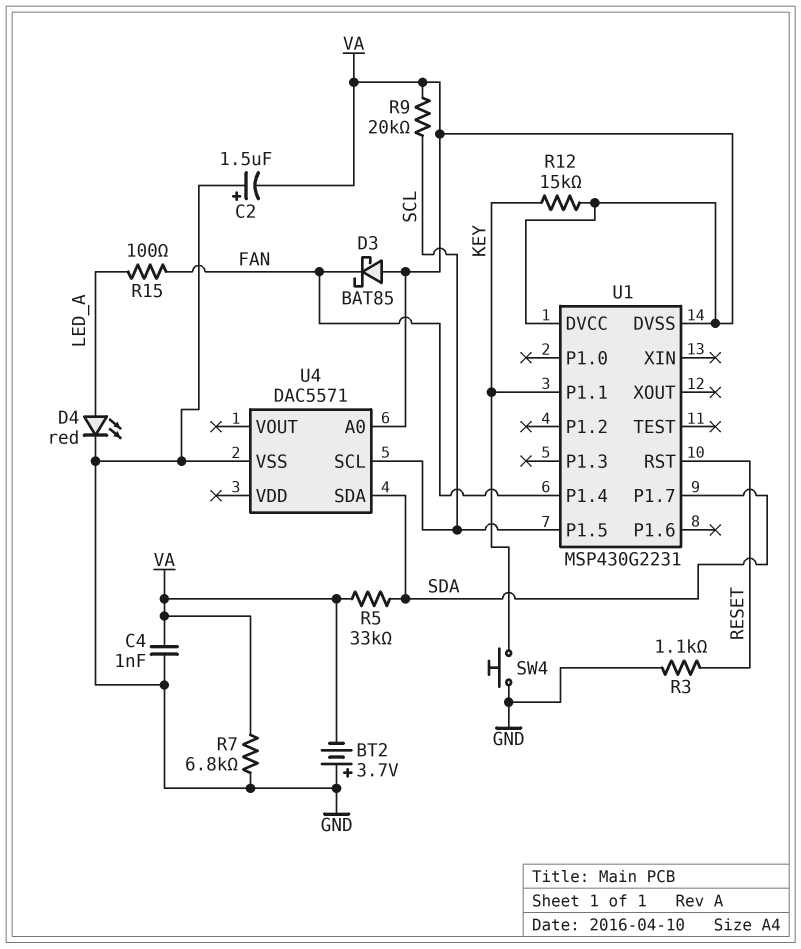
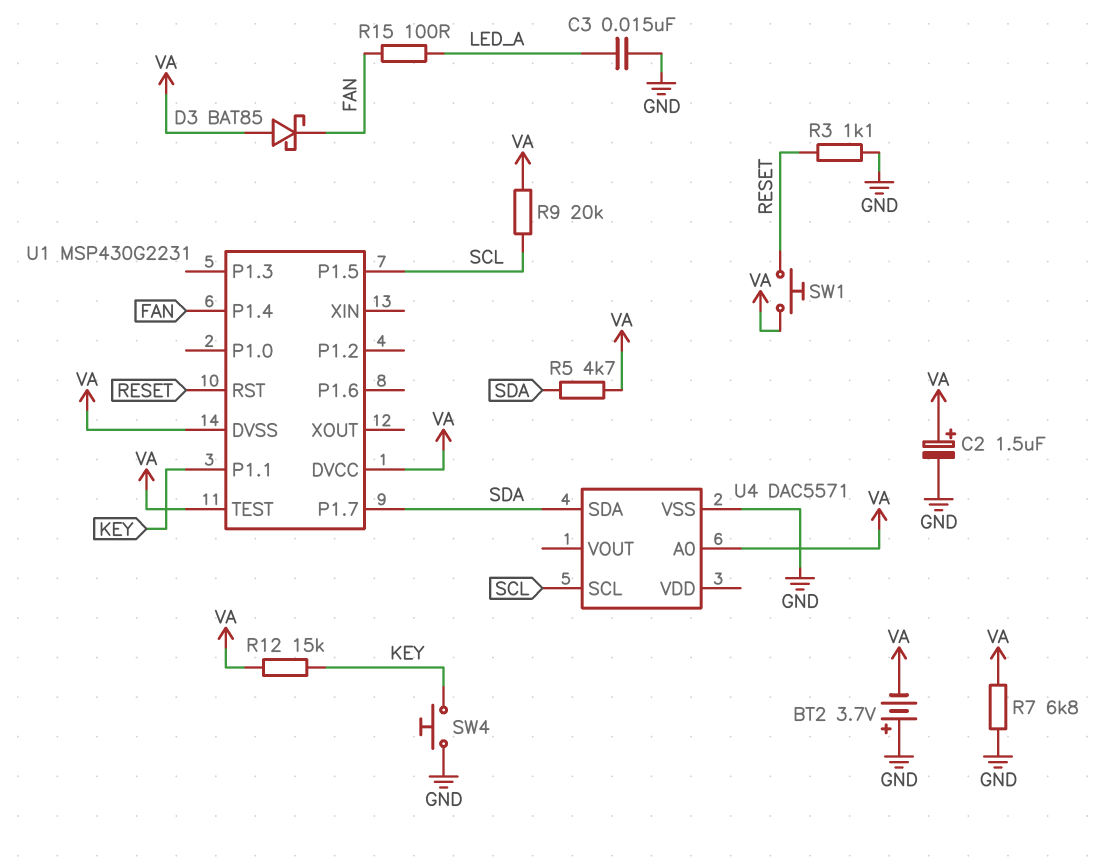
C2: 1.5uF (plus GND, minus VA) -> 1.5uF (plus VA, minus GND)
C3: none -> 15nF (GND, LED_A)
C4: 1nF (GND, VA) -> none
D4: LED red (A LED_A, K GND) -> none
R5: 33k (SDA, VA) -> 4.7k (SDA, VA)
SW1: none -> button (RESET, VA)
U1 pin TEST: none -> VA

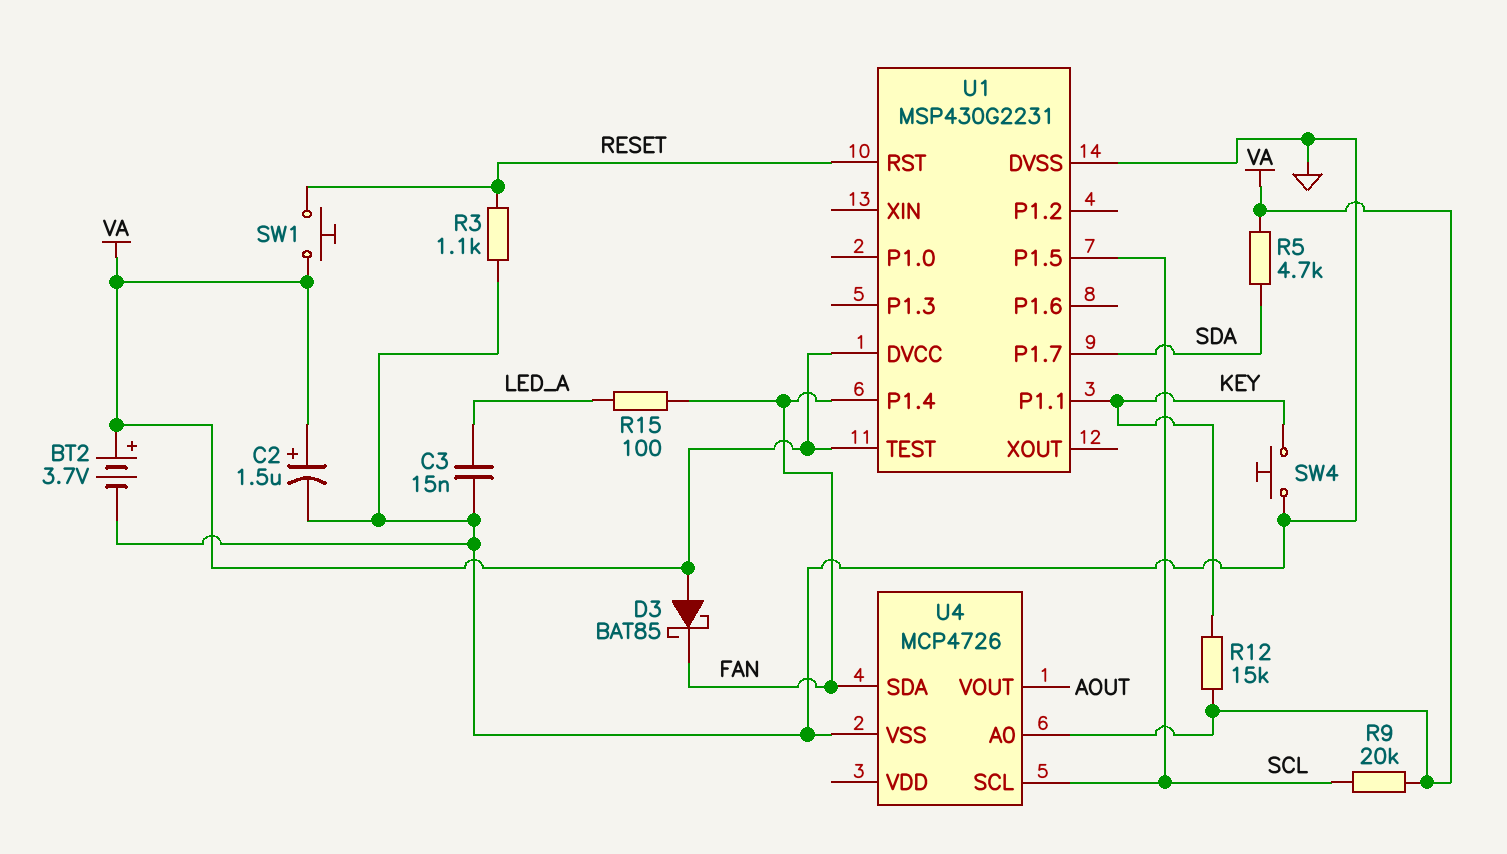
BT2: 3.7V (plus GND, minus VA) -> 3.7V (plus VA, minus GND)
R7: 6.8k (GND, VA) -> none
U1 pin DVSS: VA -> GND
U4: DAC5571 -> MCP4726
U4 pin SDA: SDA -> FAN
U4 pin VOUT: none -> AOUT

